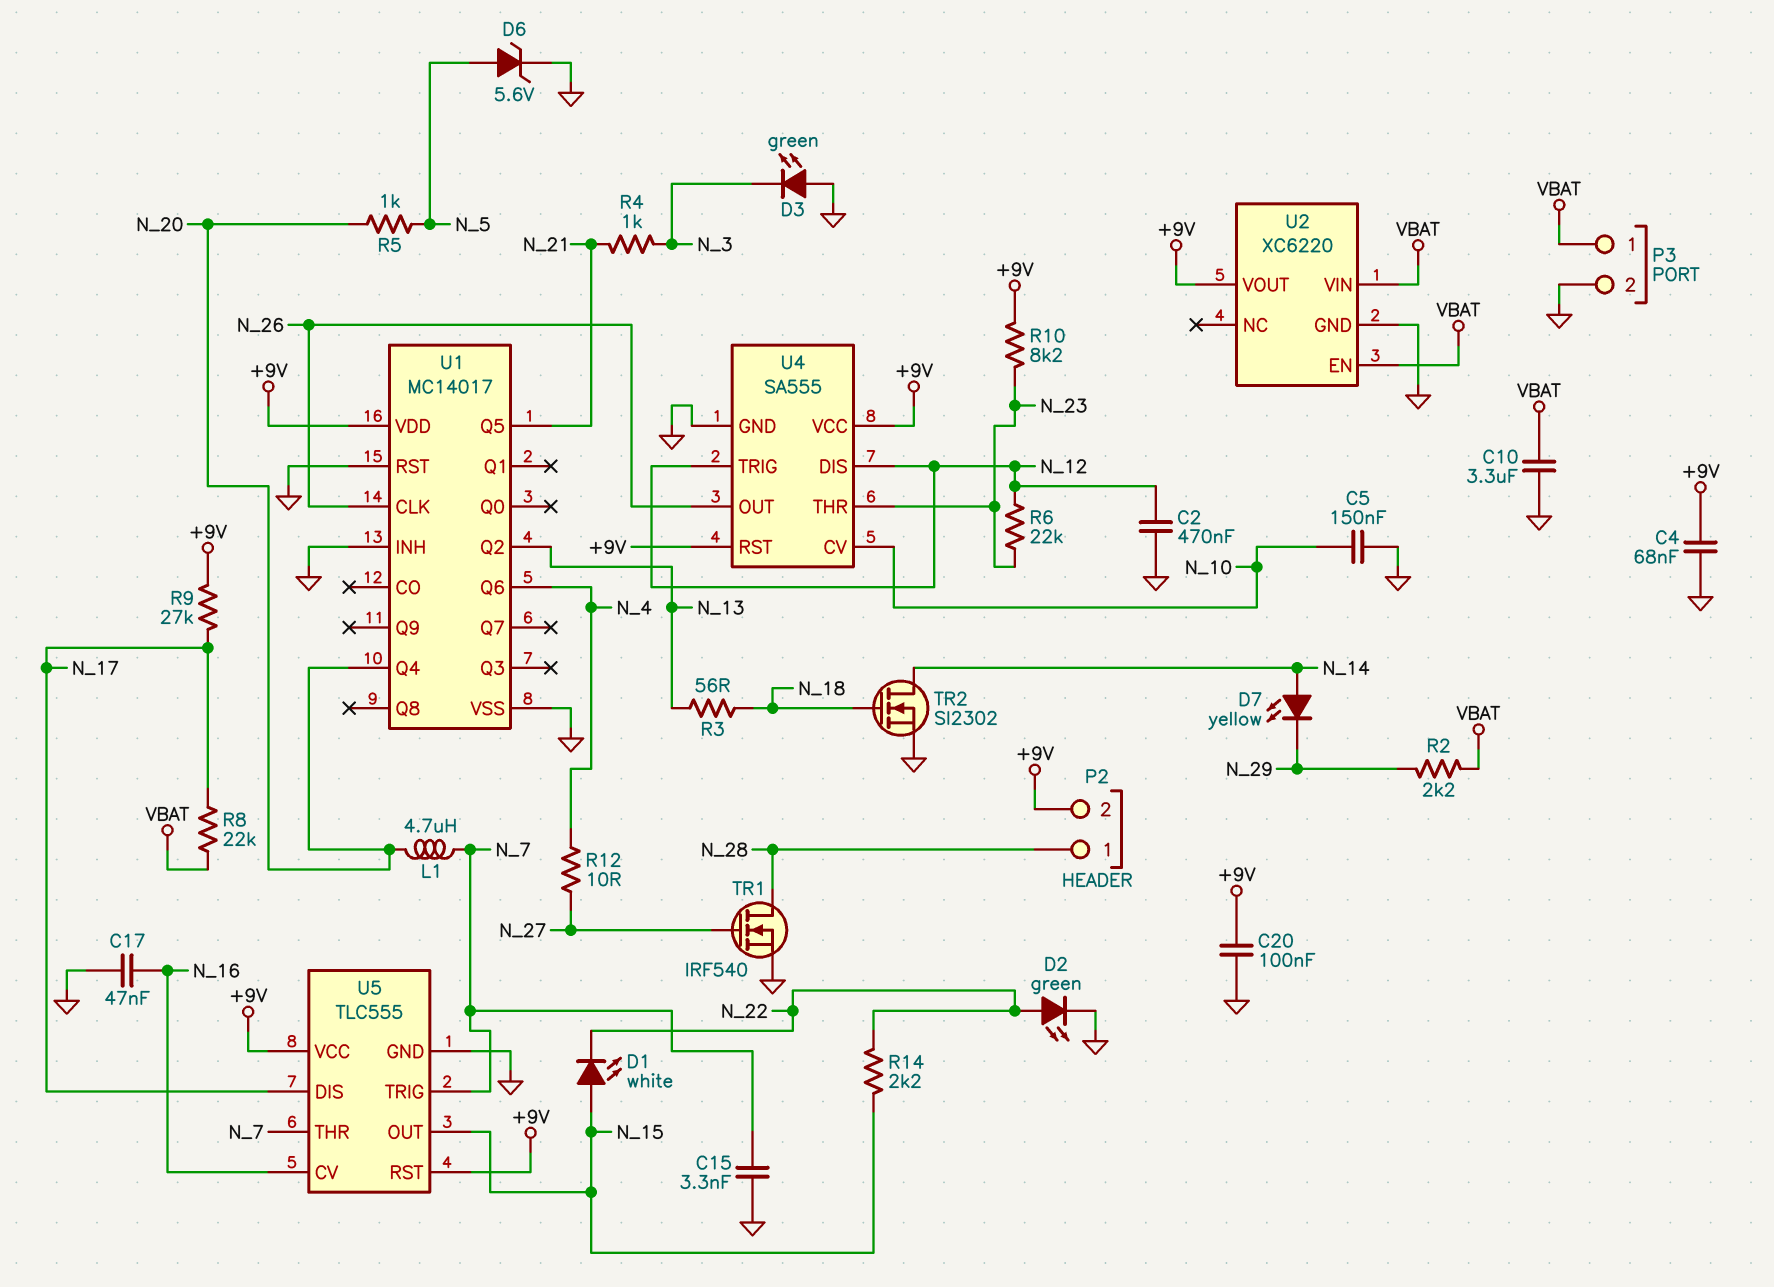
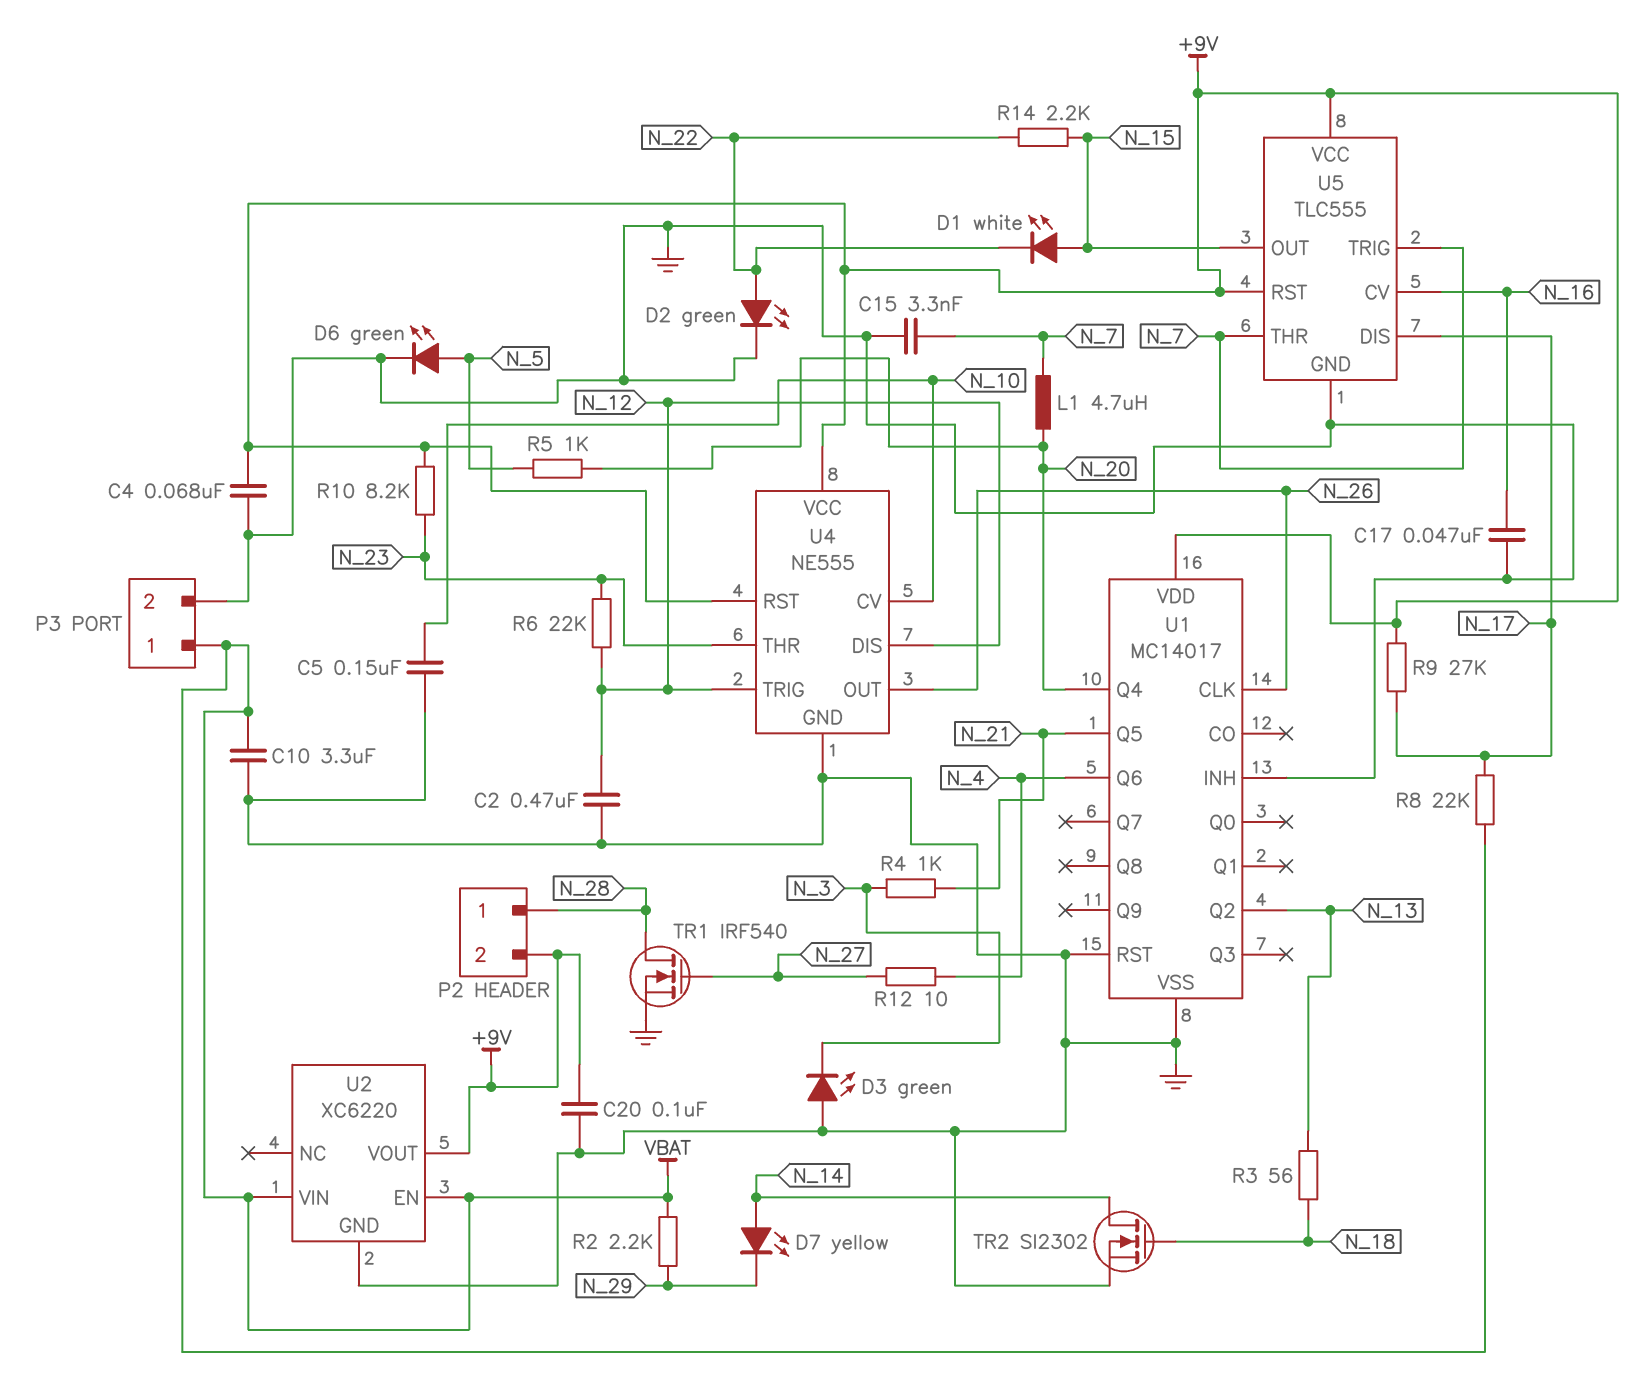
D6: zener 5.6V (A N_5, K GND) -> LED green (A N_5, K GND)
U4: SA555 -> NE555

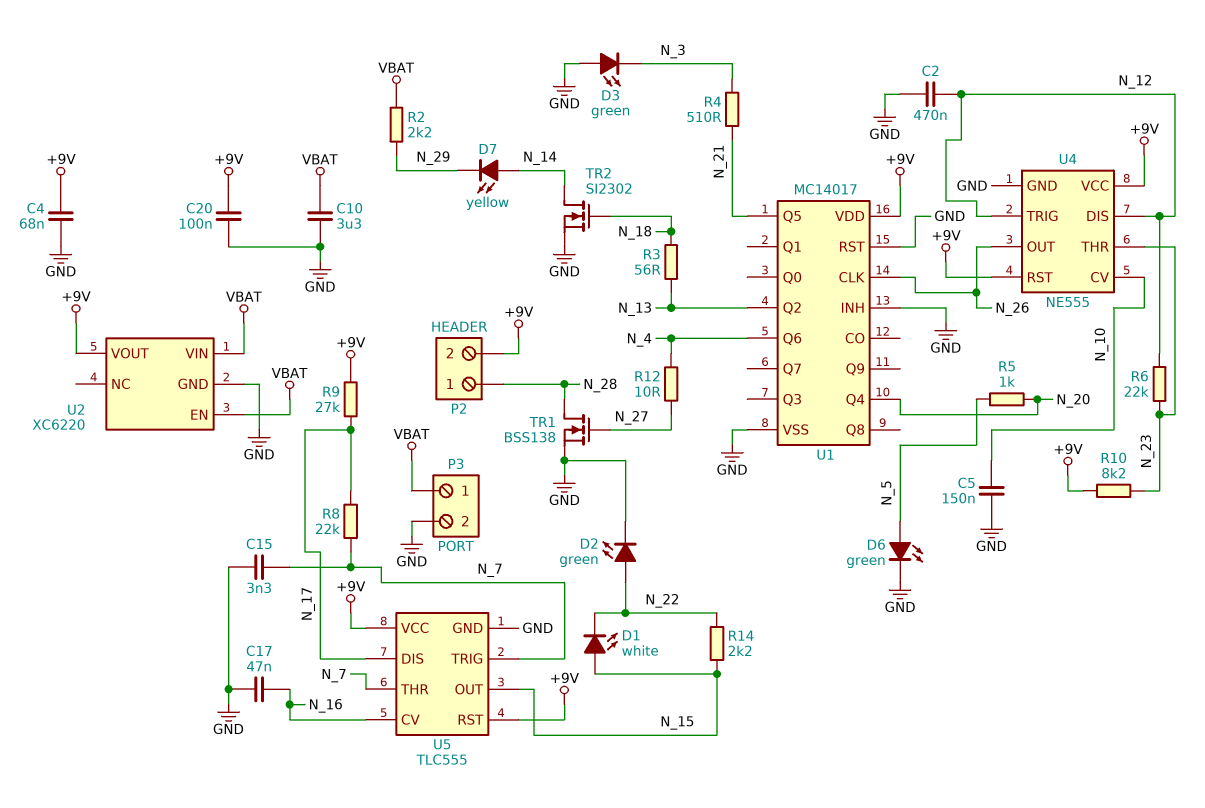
L1: 4.7uH (N_7, N_20) -> none
R4: 1k (N_3, N_21) -> 510 (N_3, N_21)
R8: 22k (N_17, VBAT) -> 22k (N_7, N_17)
TR1: NMOS IRF540 (G N_27, D N_28, S GND) -> NMOS BSS138 (G N_27, D N_28, S GND)

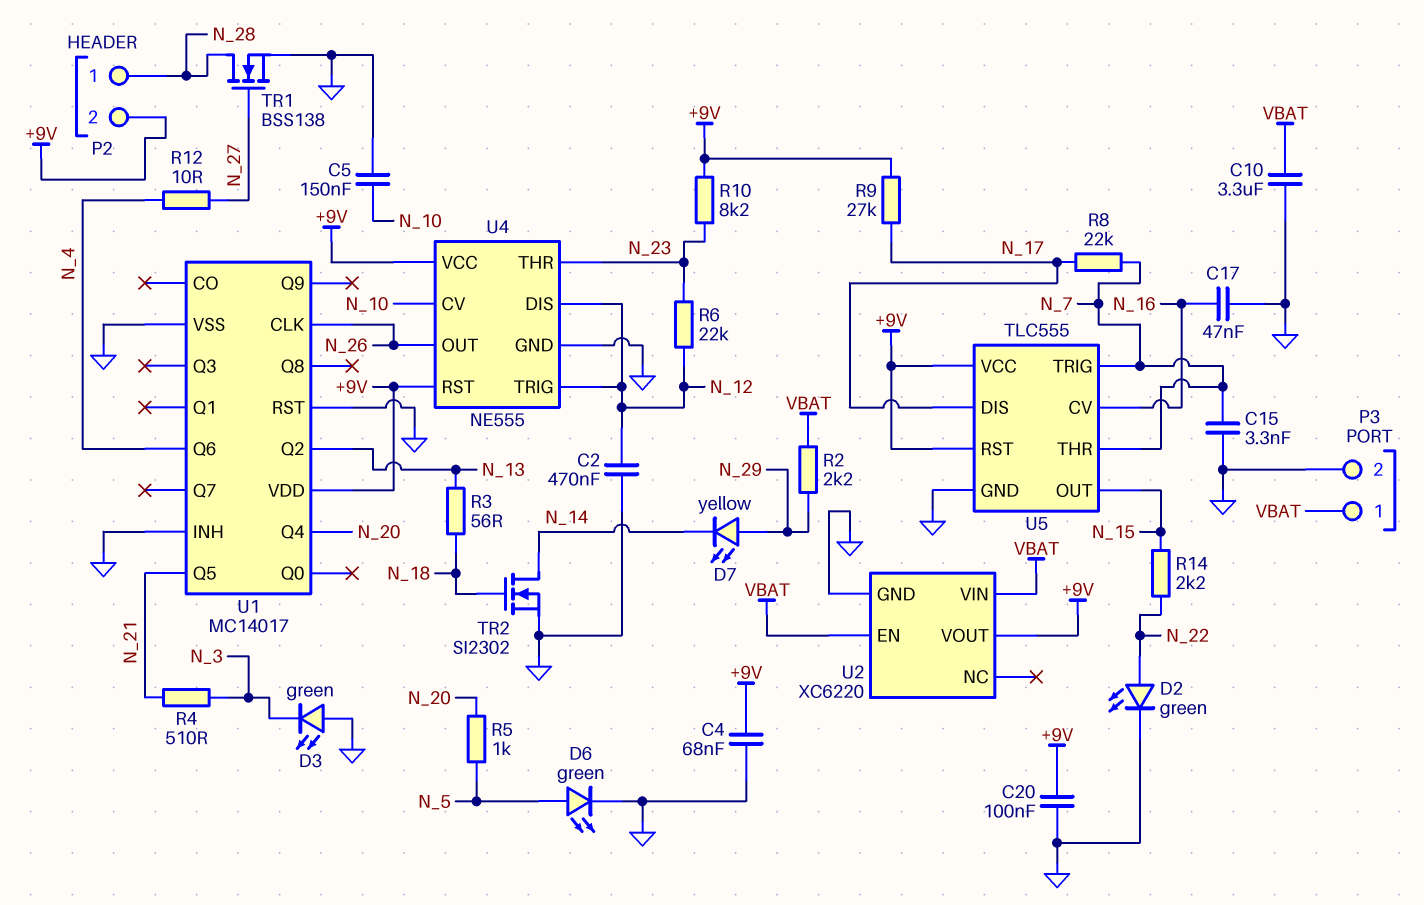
D1: LED white (A N_15, K N_22) -> none
D7: LED yellow (A N_14, K N_29) -> LED yellow (A N_29, K N_14)

